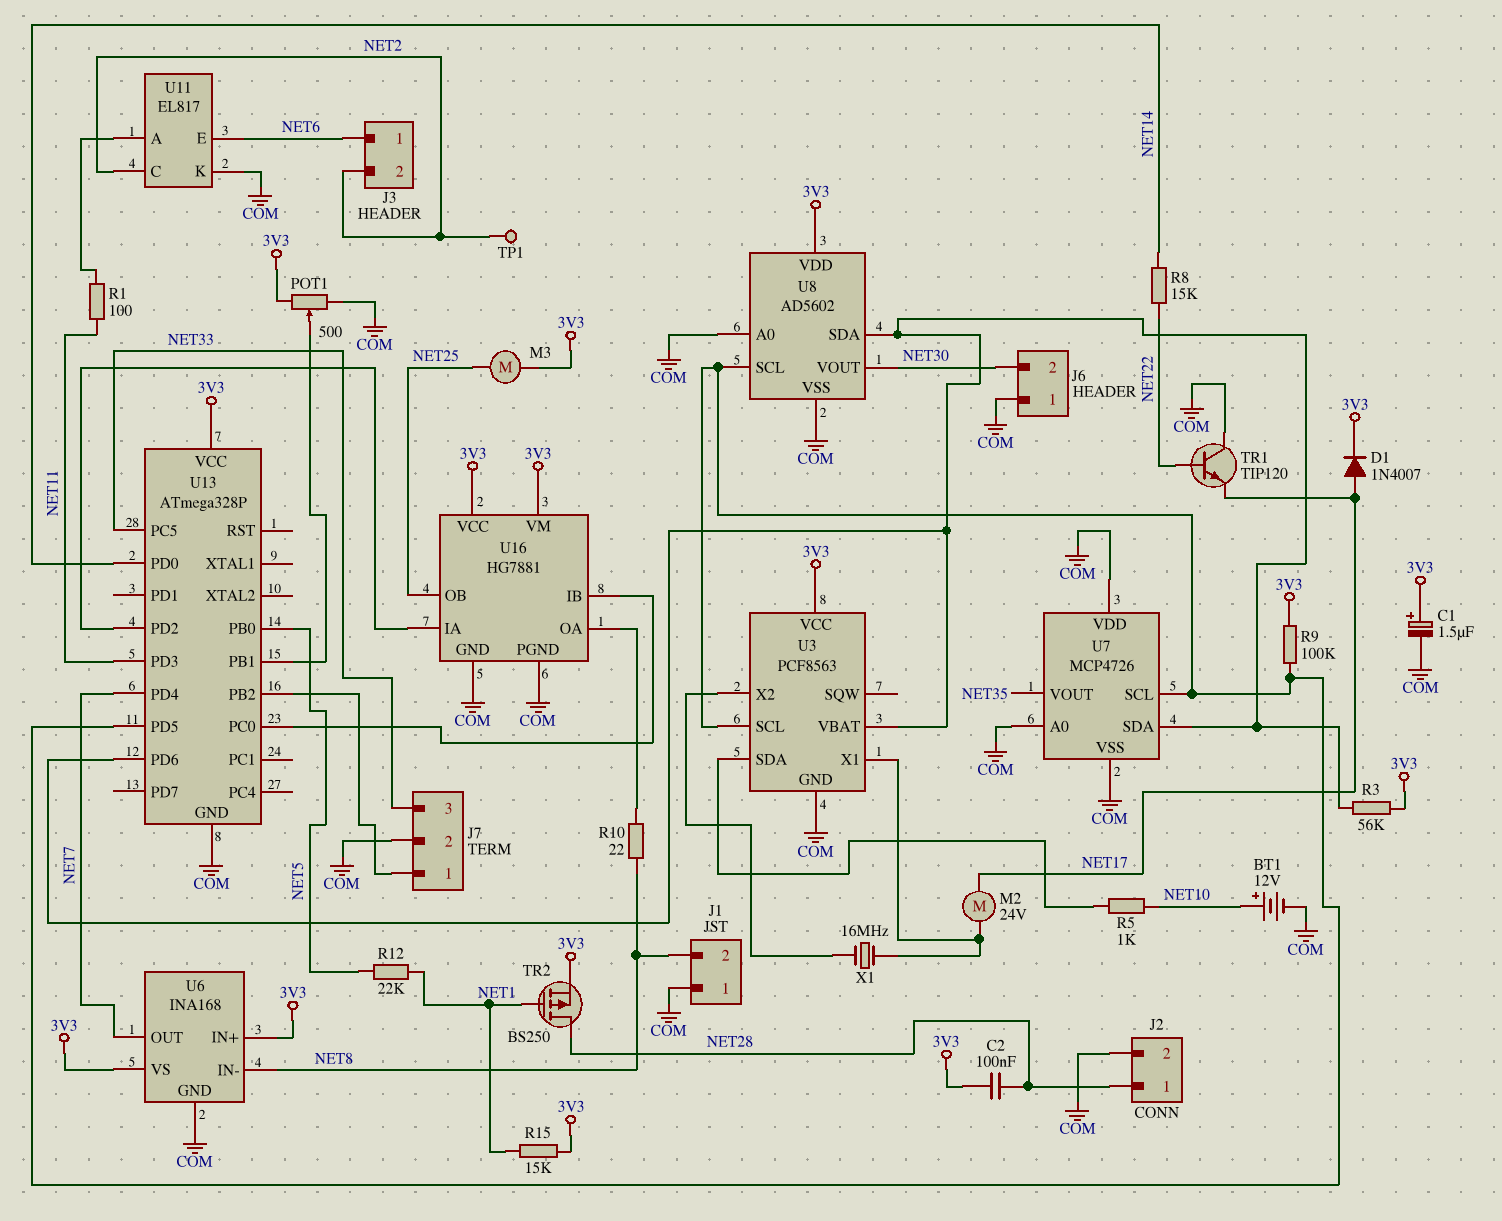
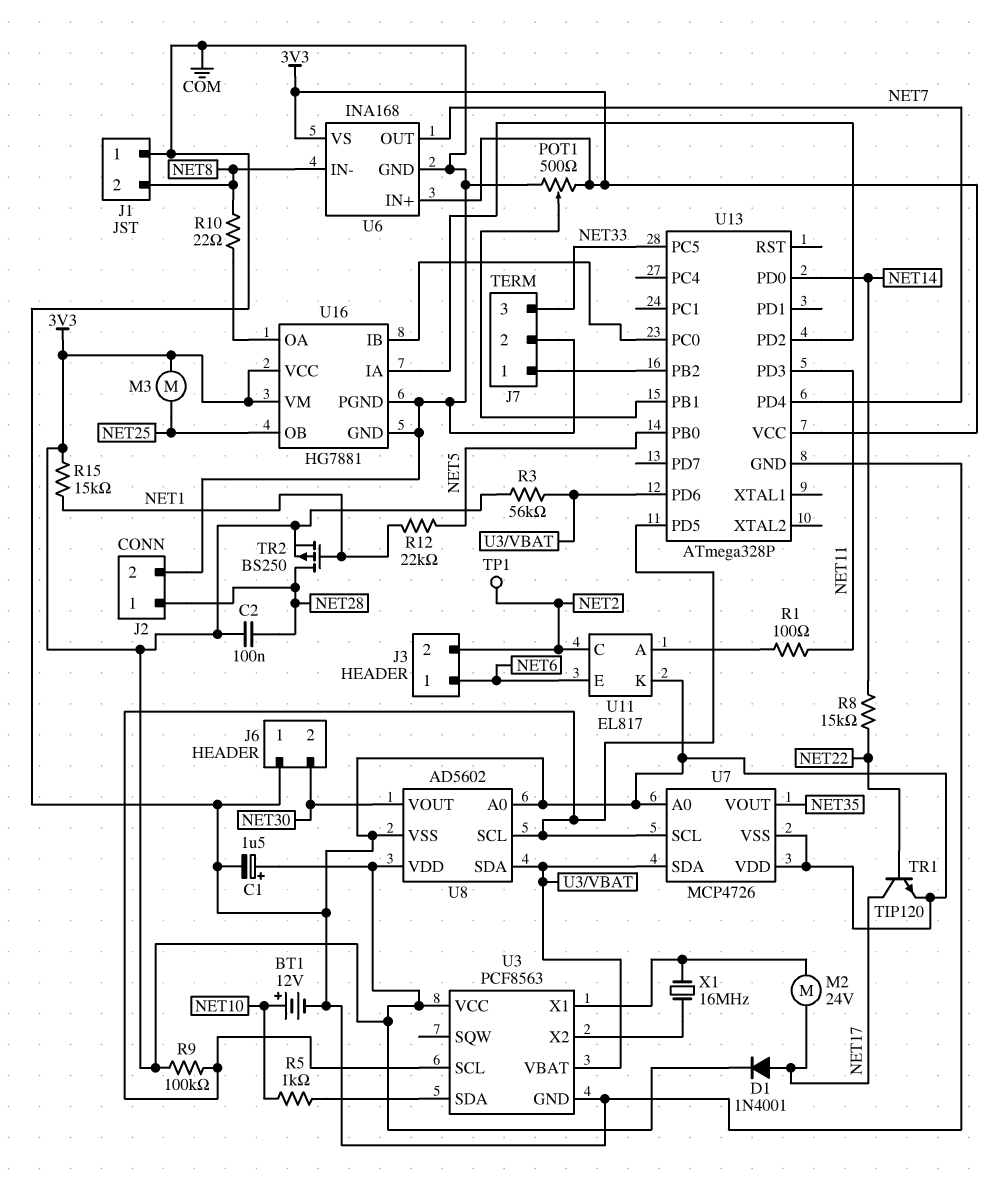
D1: diode 1N4007 (A NET17, K 3V3) -> diode 1N4001 (A NET17, K 3V3)
TR1: NPN TIP120 (B NET22, C COM, E NET17) -> NPN TIP120 (B NET22, C NET17, E COM)

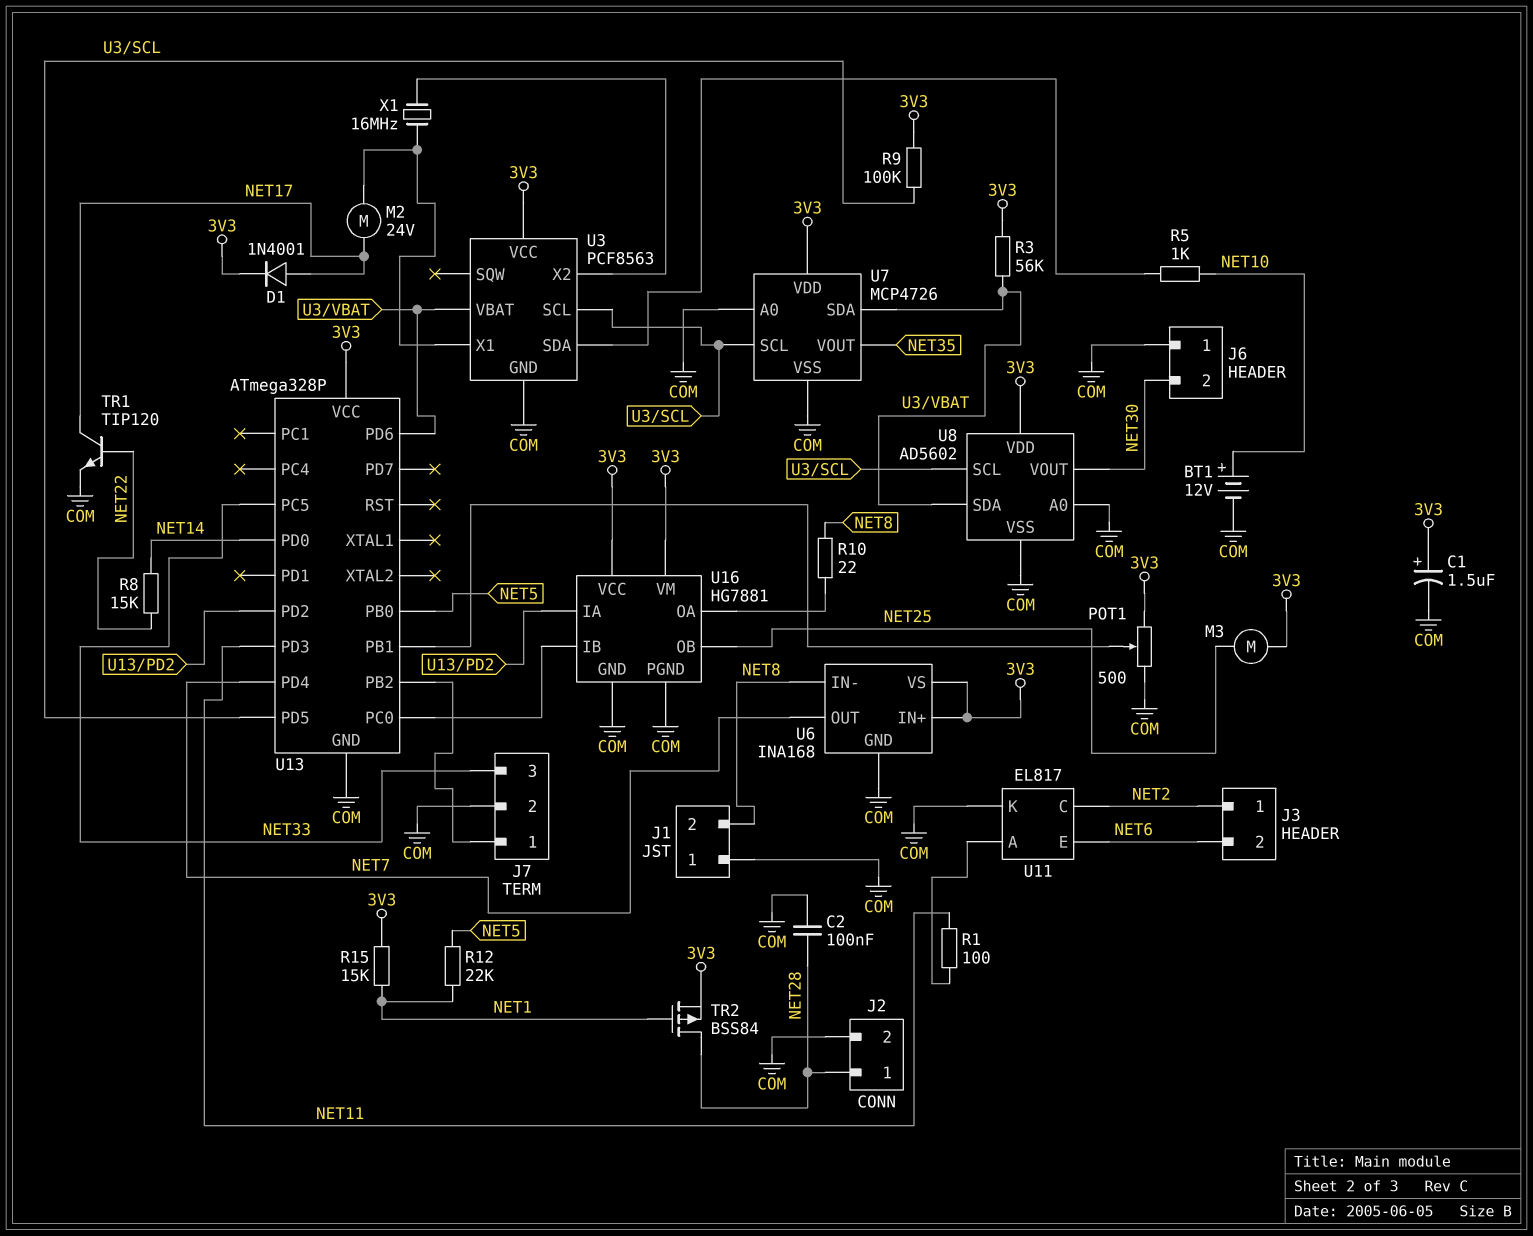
C2: 100nF (3V3, NET28) -> 100nF (COM, NET28)
J3 pin 1: NET6 -> NET2
J3 pin 2: NET2 -> NET6
TP1: test point (NET2) -> none
TR2: PMOS BS250 (G NET1, D NET28, S 3V3) -> PMOS BSS84 (G NET1, D NET28, S 3V3)
U7 pin VDD: COM -> 3V3

